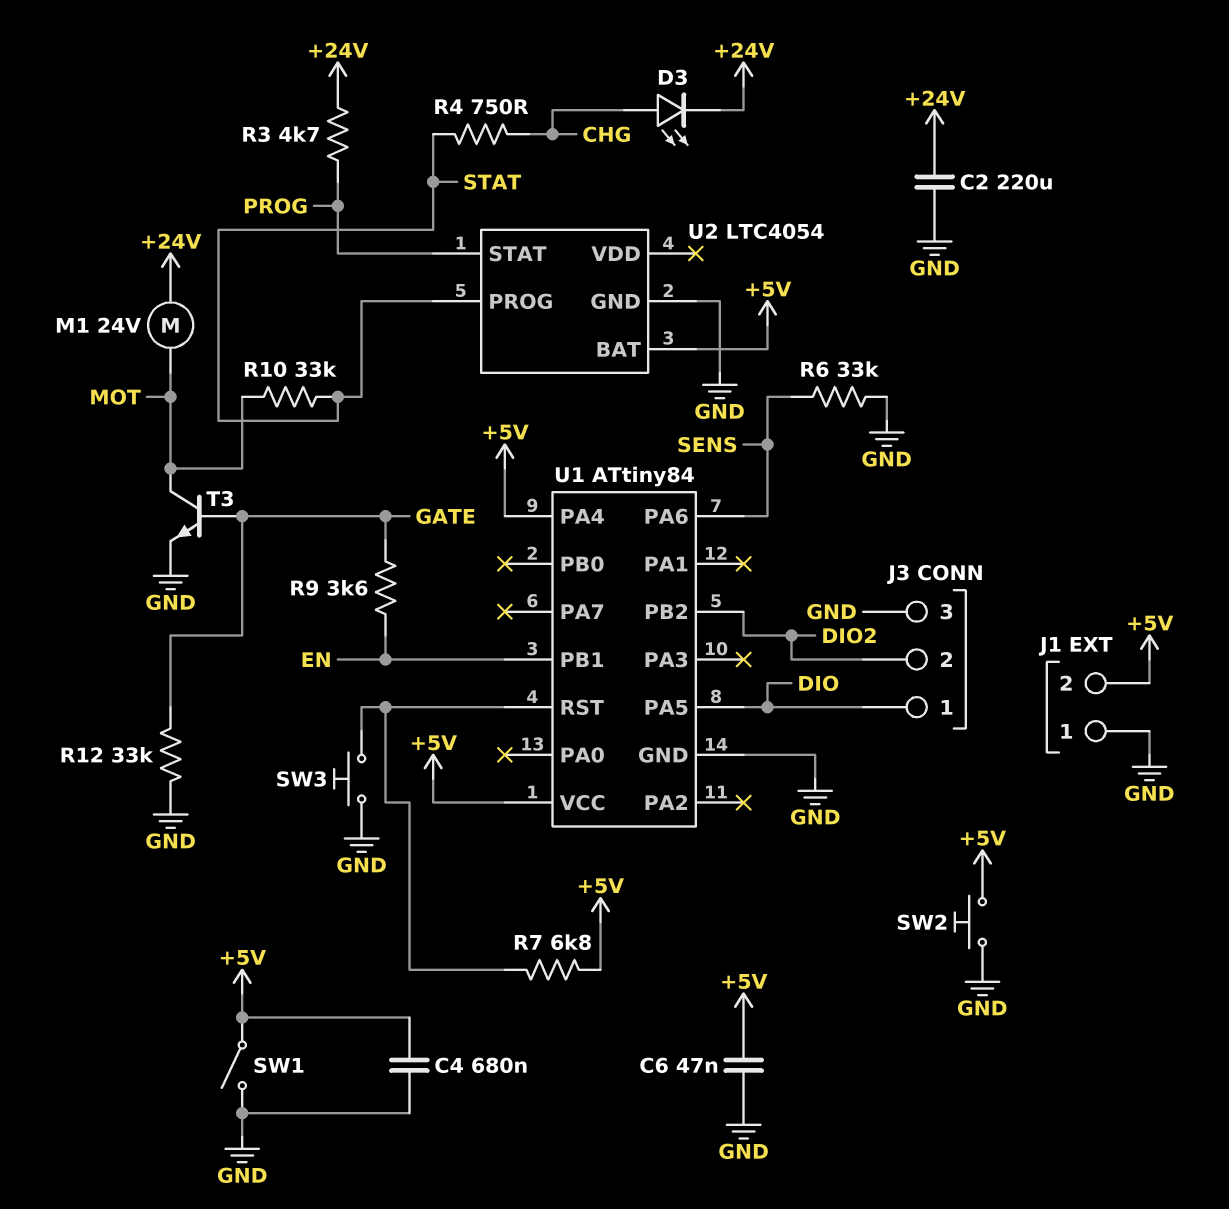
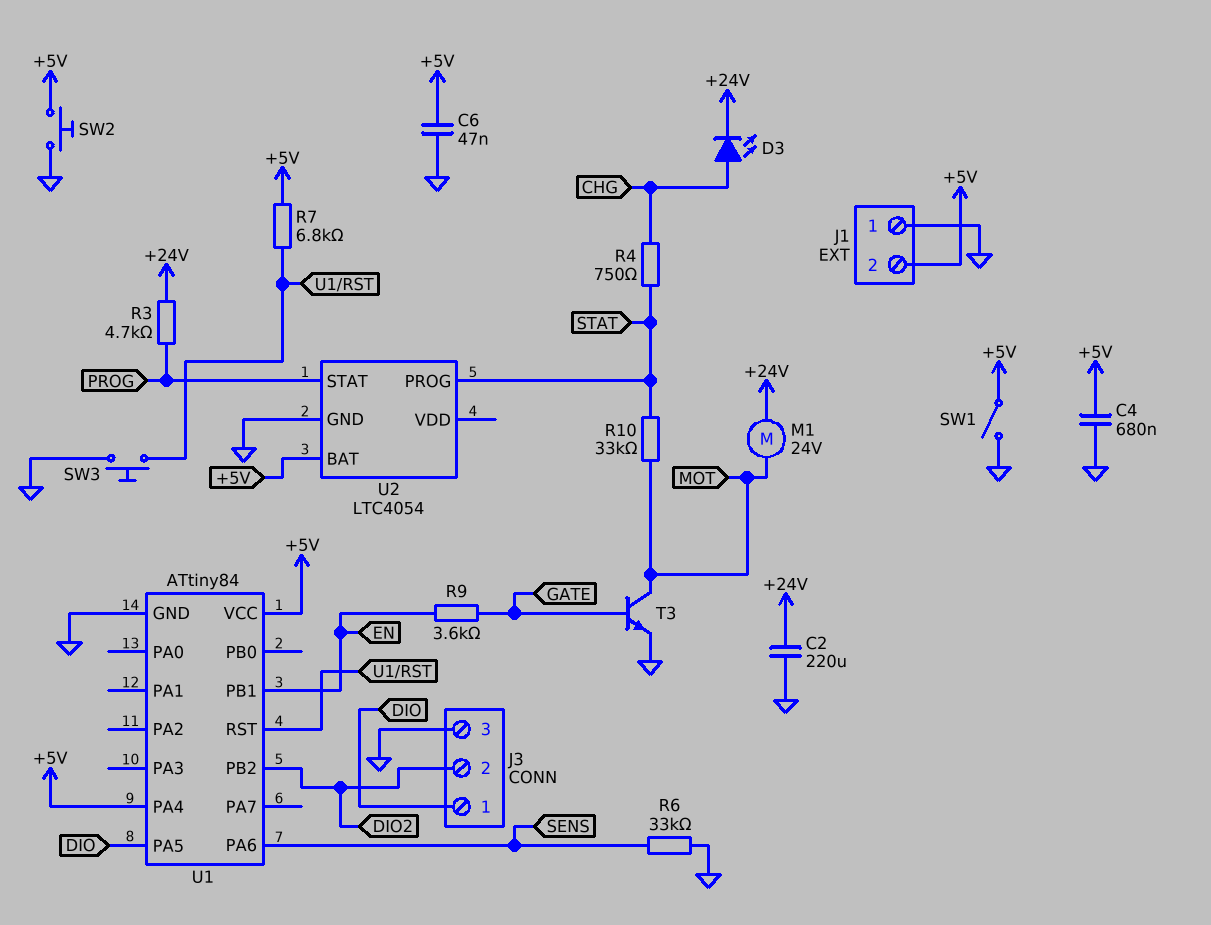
R12: 33k (GATE, GND) -> none

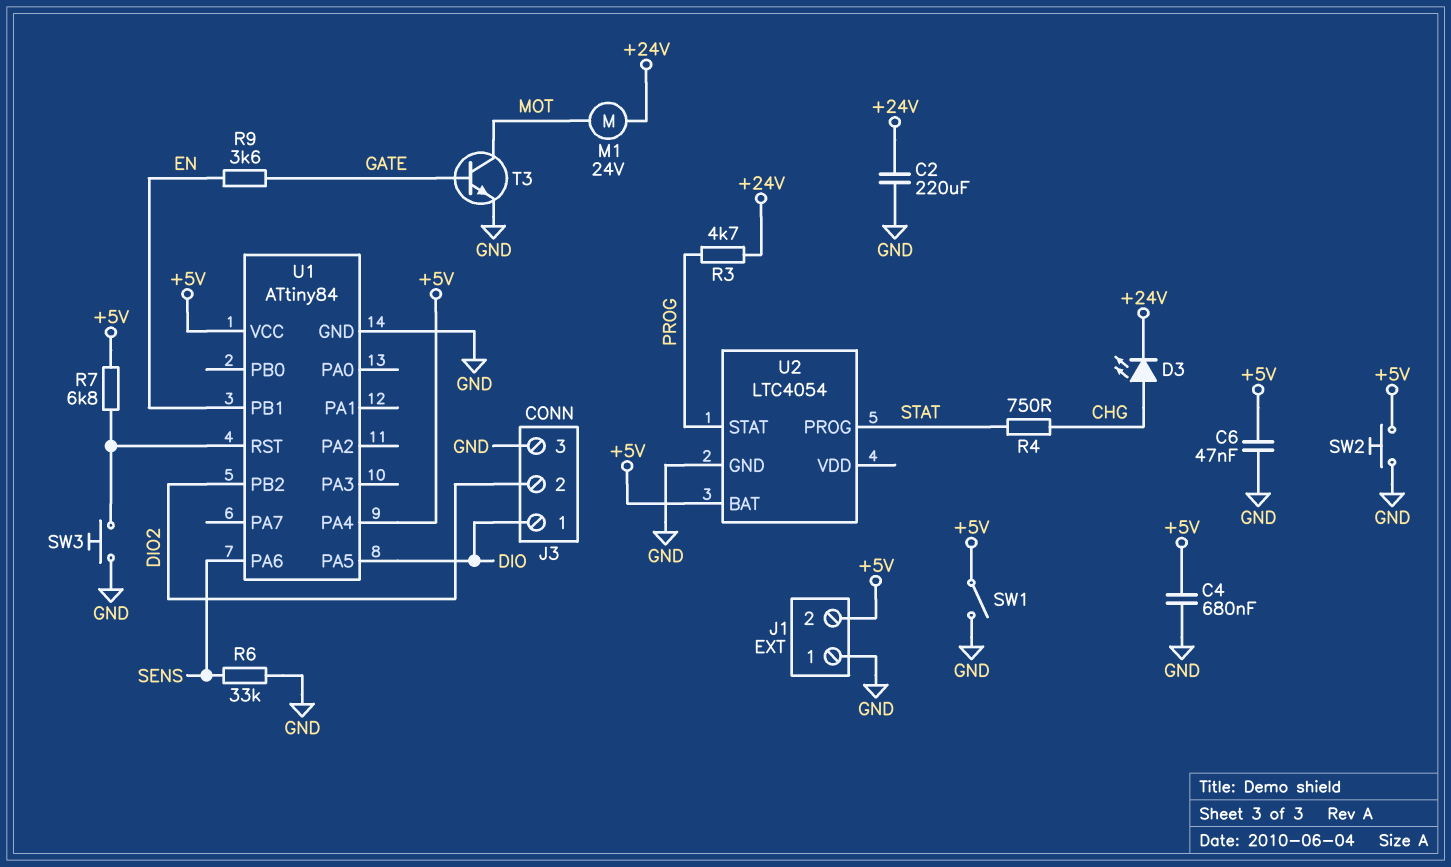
R10: 33k (MOT, STAT) -> none

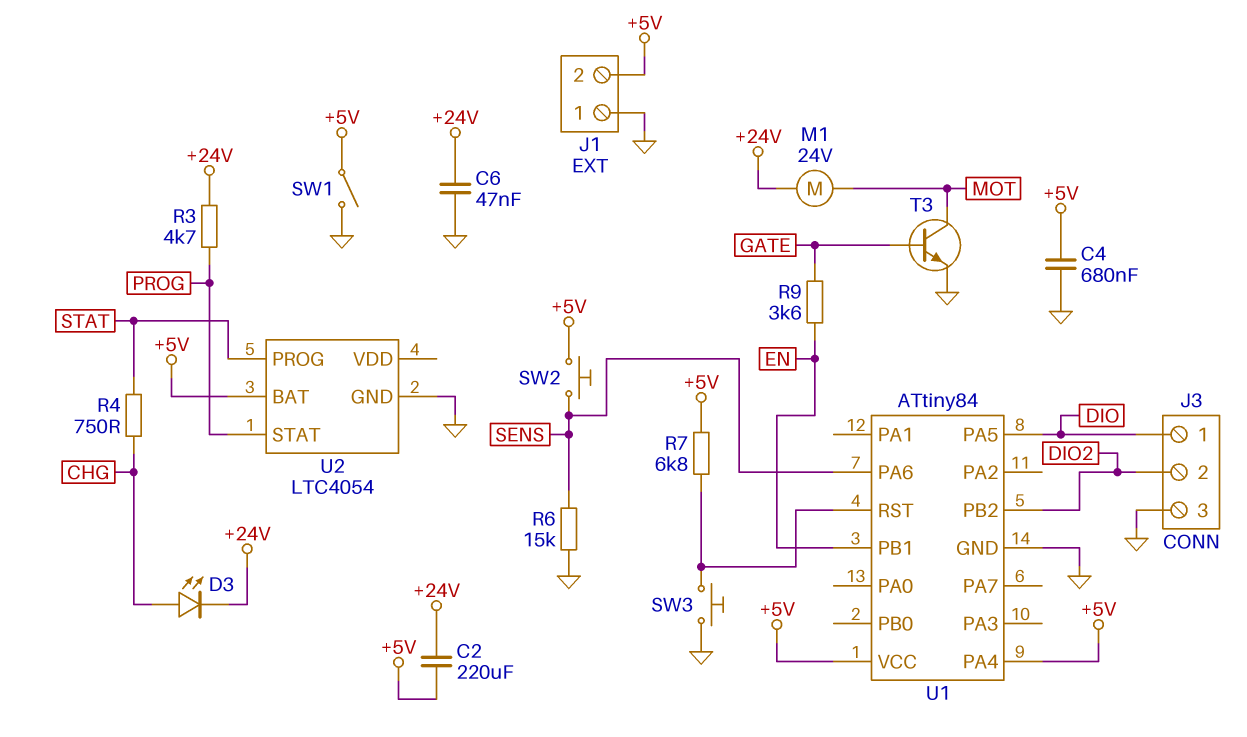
C2: 220uF (+24V, GND) -> 220uF (+5V, +24V)
C6: 47nF (+5V, GND) -> 47nF (+24V, GND)
R6: 33k (GND, SENS) -> 15k (GND, SENS)
SW2: button (+5V, GND) -> button (+5V, SENS)

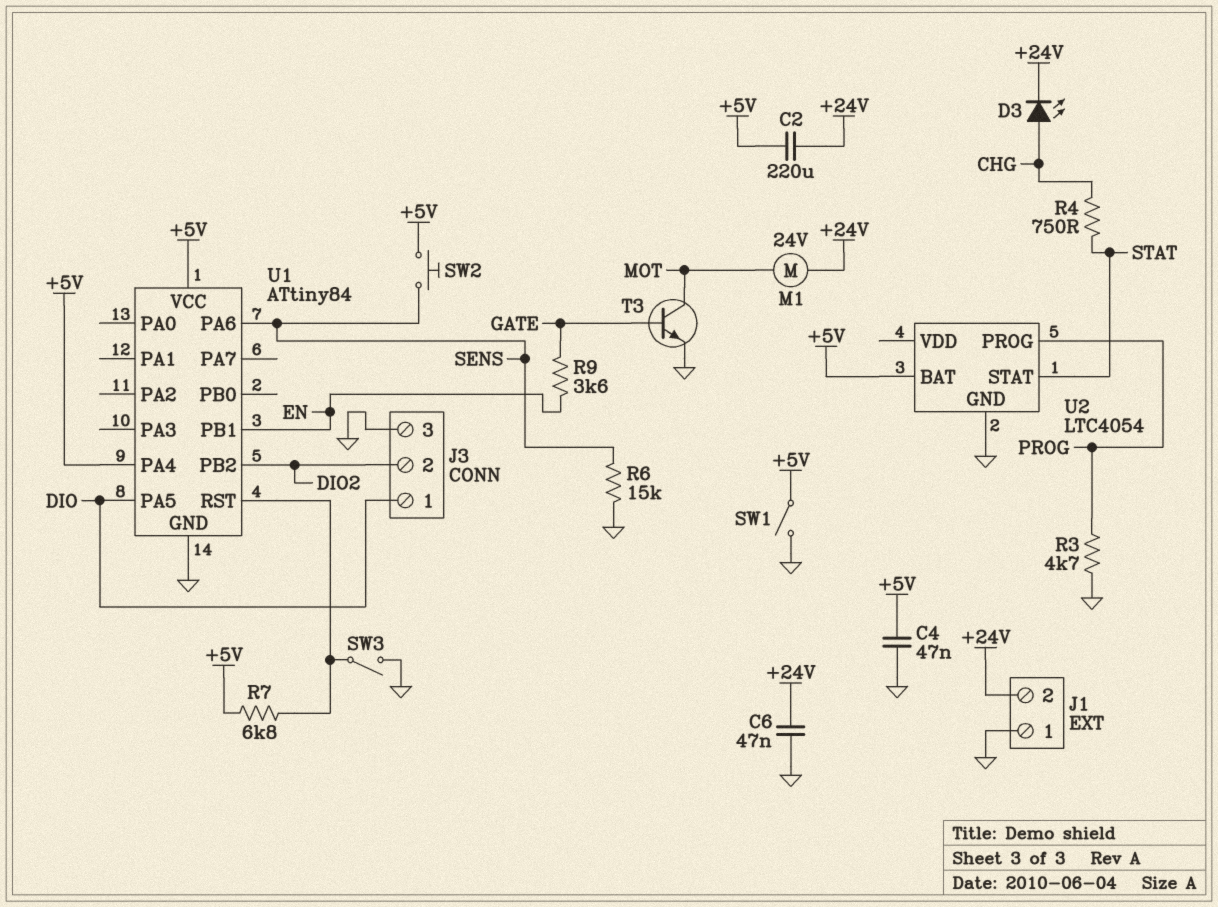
C4: 680nF (+5V, GND) -> 47nF (+5V, GND)
J1 pin 2: +5V -> +24V
R3: 4.7k (+24V, PROG) -> 4.7k (GND, PROG)
SW3: button (GND, U1/RST) -> switch (GND, U1/RST)
U2 pin PROG: STAT -> PROG
U2 pin STAT: PROG -> STAT

